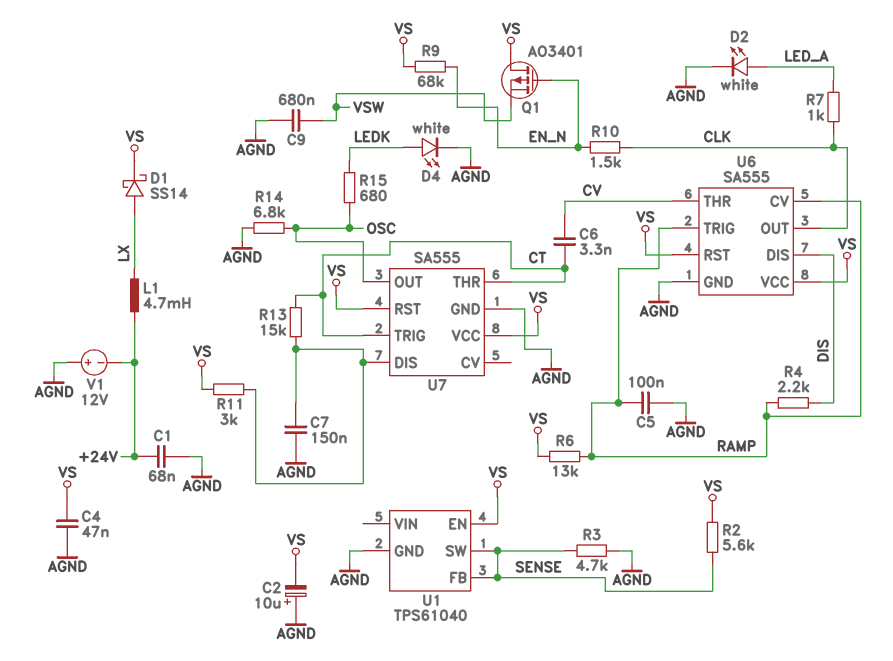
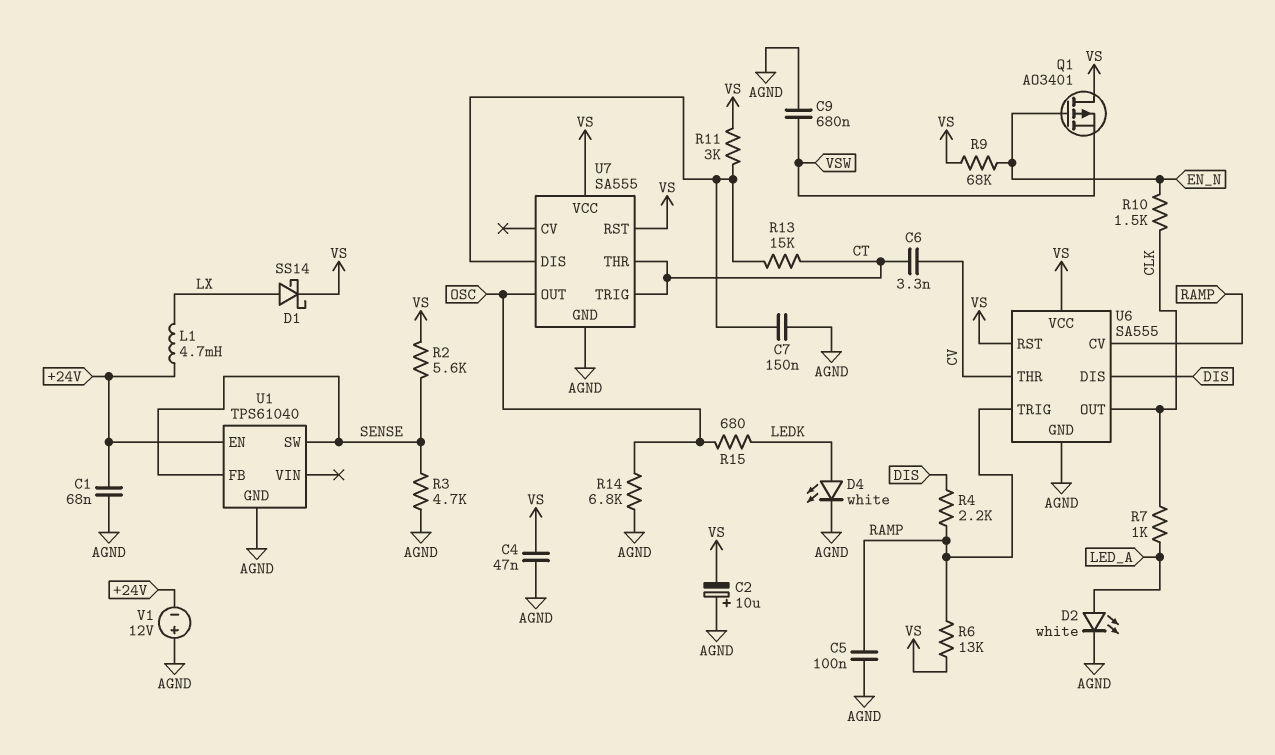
U1 pin EN: VS -> +24V

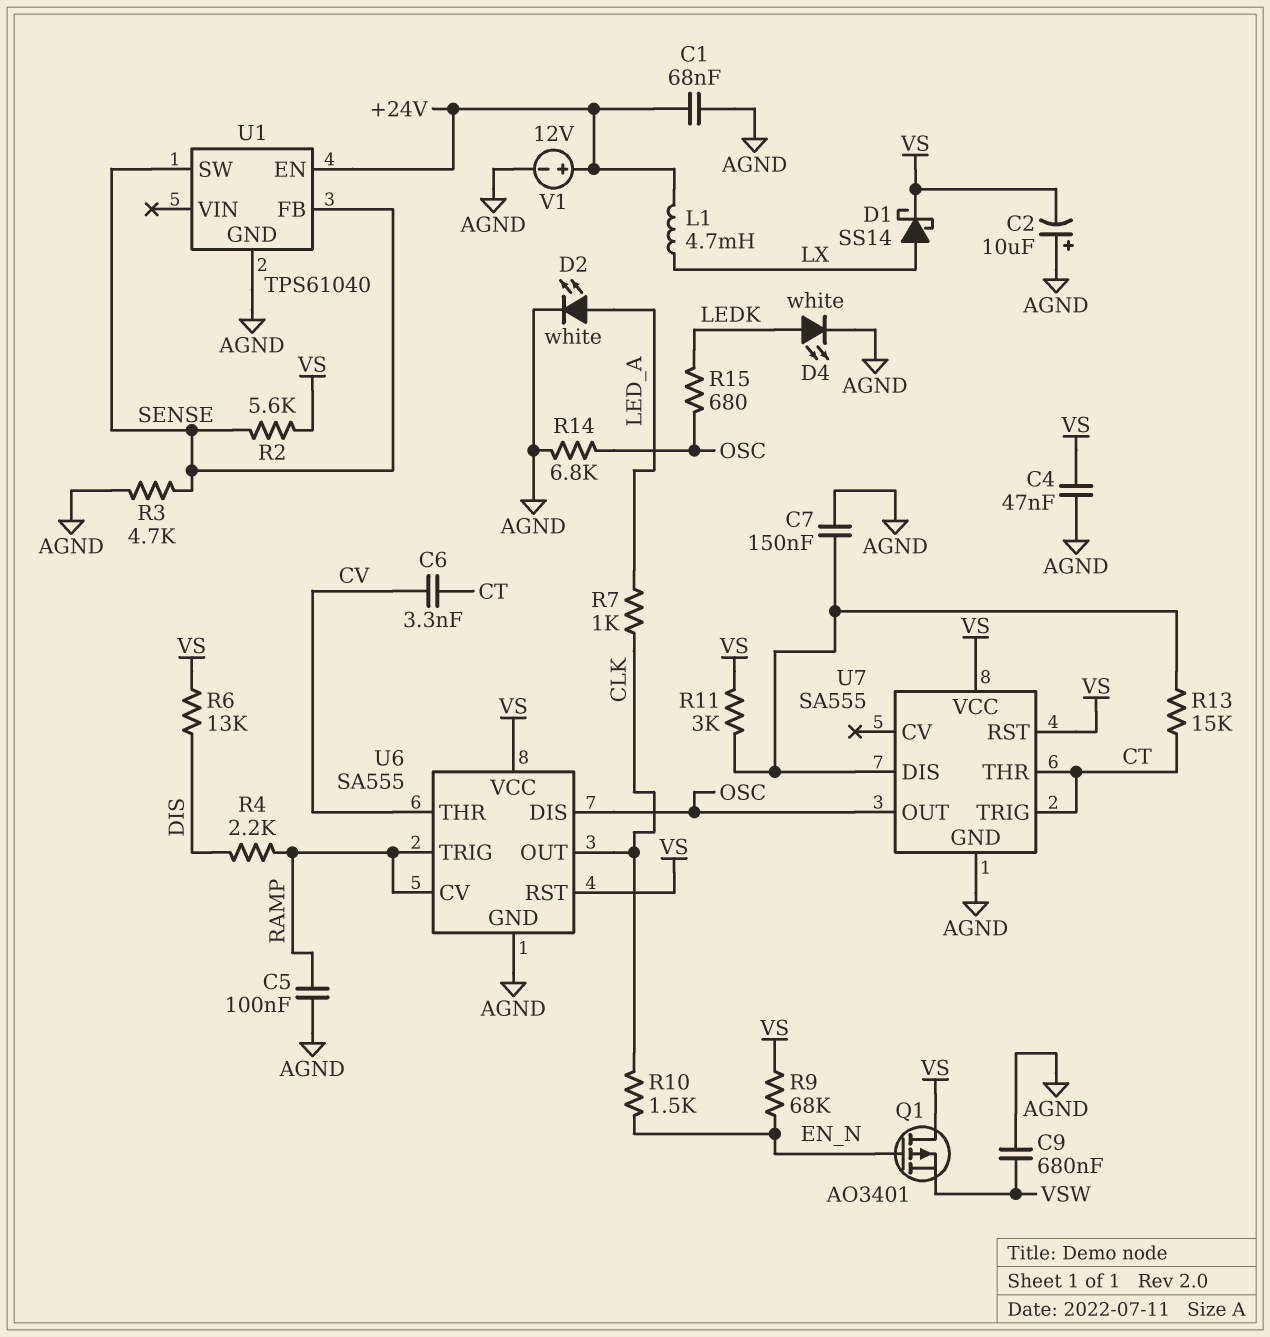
R6: 13k (RAMP, VS) -> 13k (DIS, VS)
U6 pin DIS: DIS -> OSC
V1: 12V (plus AGND, minus +24V) -> 12V (plus +24V, minus AGND)

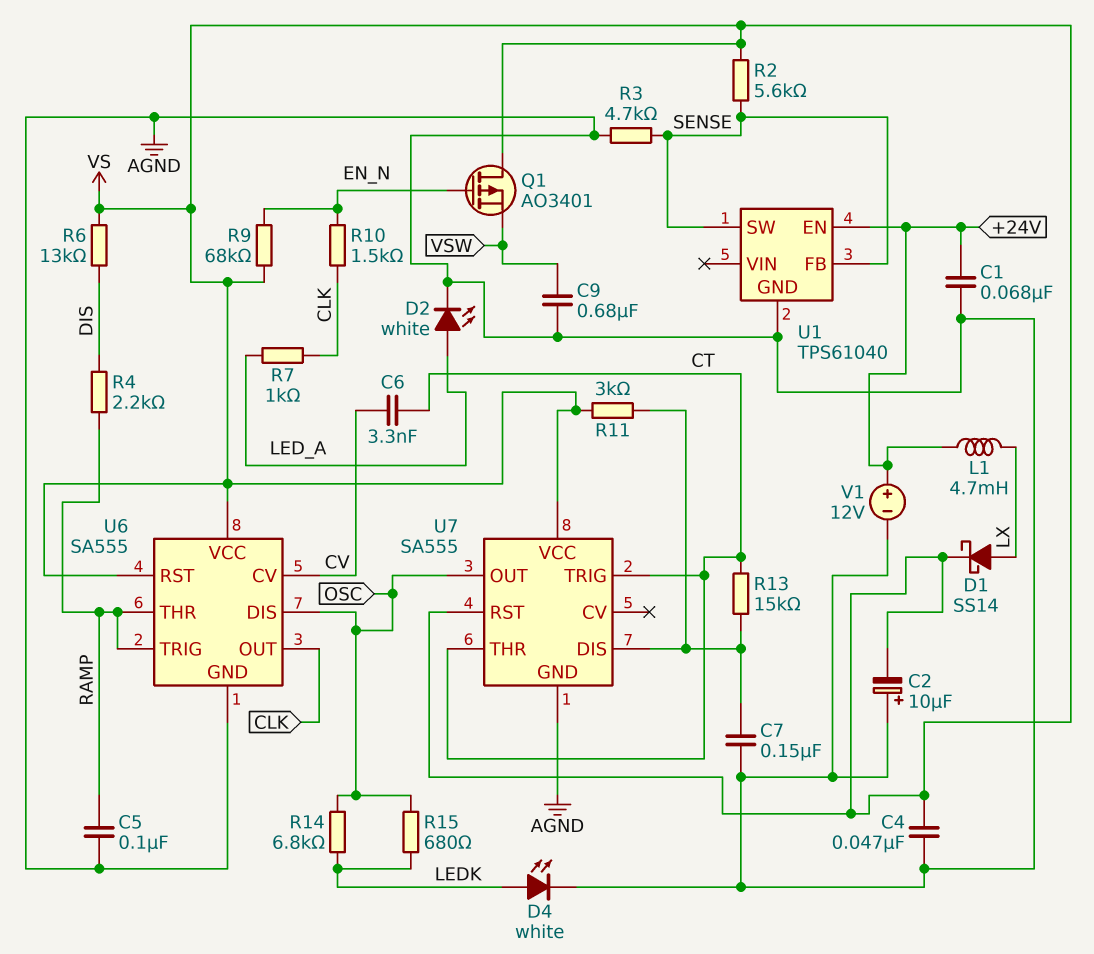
R14: 6.8k (AGND, OSC) -> 6.8k (LEDK, OSC)
U6 pin CV: RAMP -> CV
U6 pin THR: CV -> RAMP

